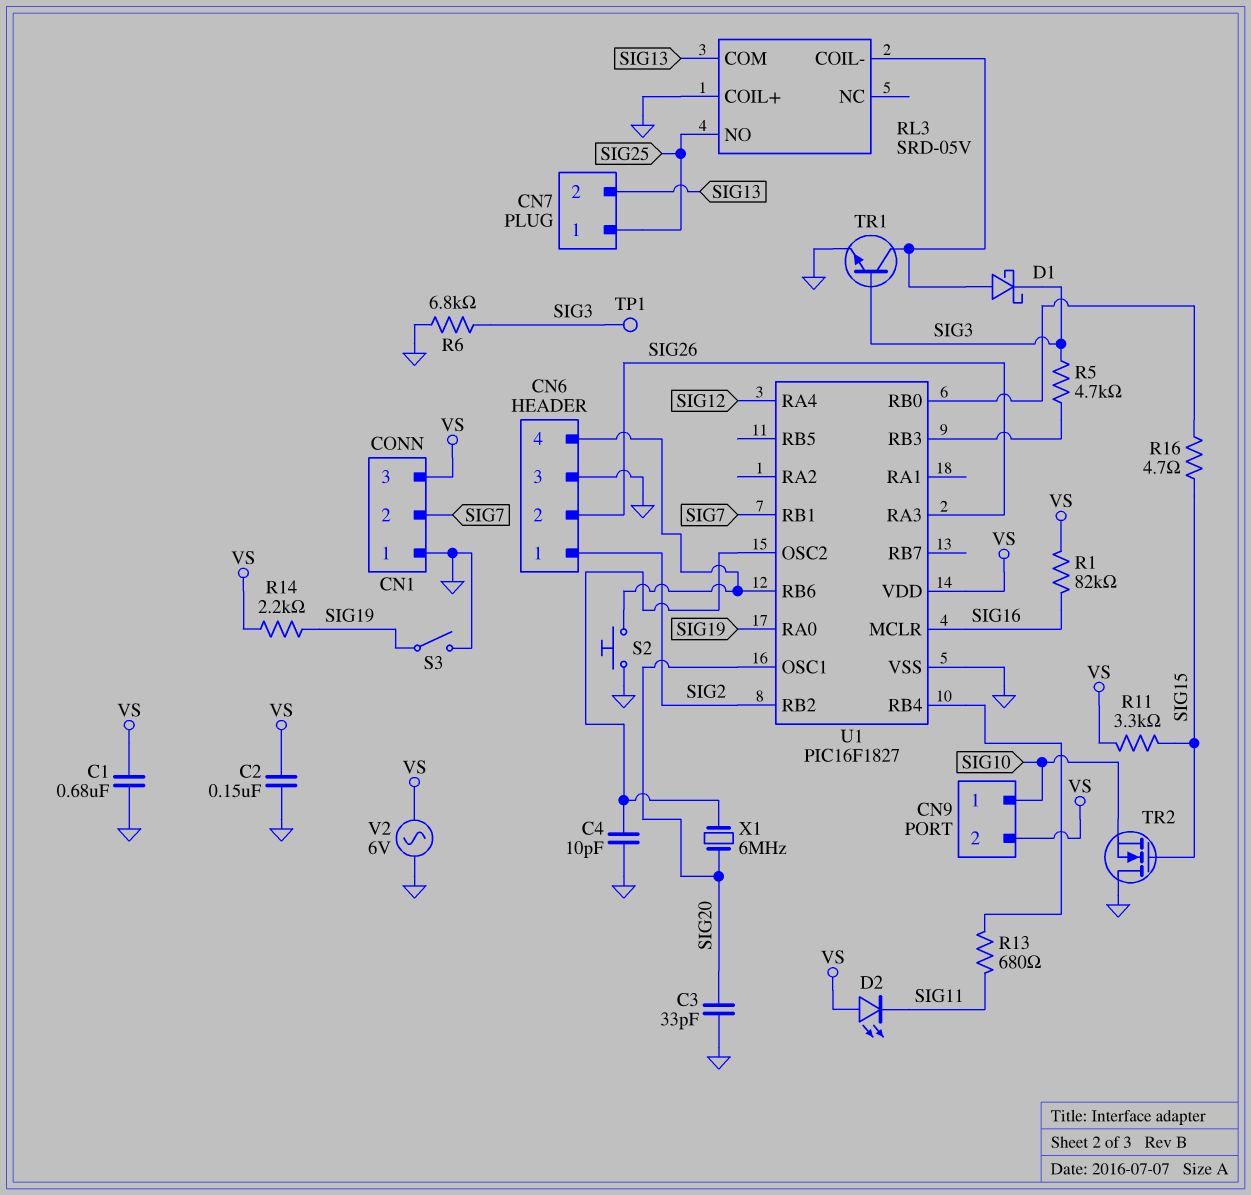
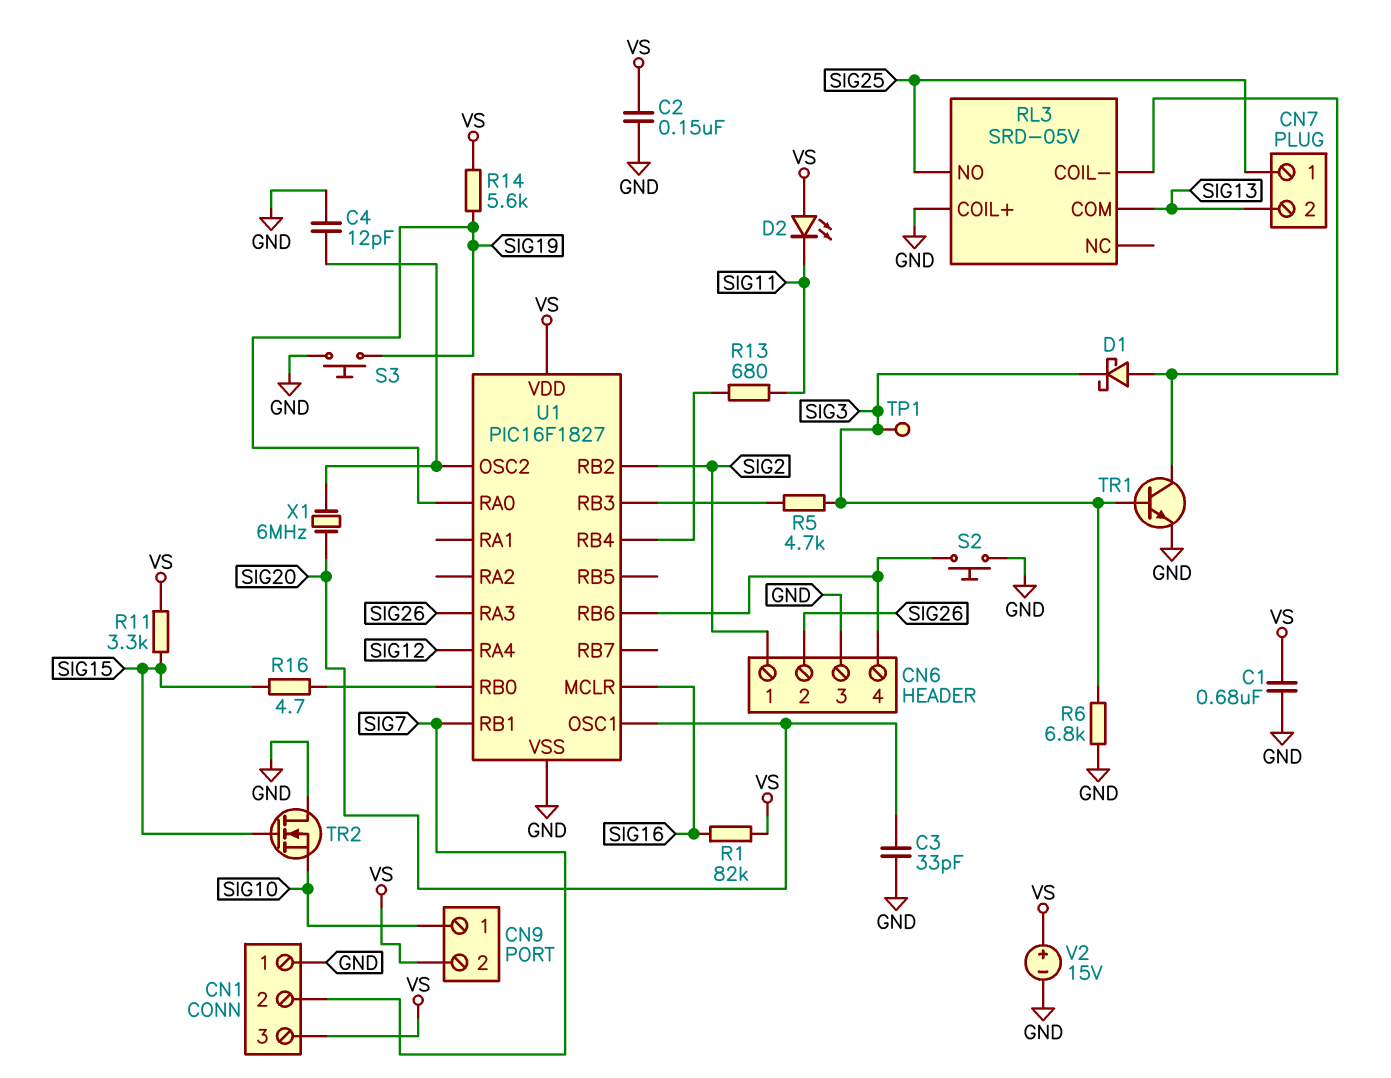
C4: 10pF (GND, U1/OSC2) -> 12pF (GND, U1/OSC2)
R14: 2.2k (SIG19, VS) -> 5.6k (SIG19, VS)
S3: switch (GND, SIG19) -> button (GND, SIG19)
V2: AC 6V (GND, VS) -> 15V (plus VS, minus GND)

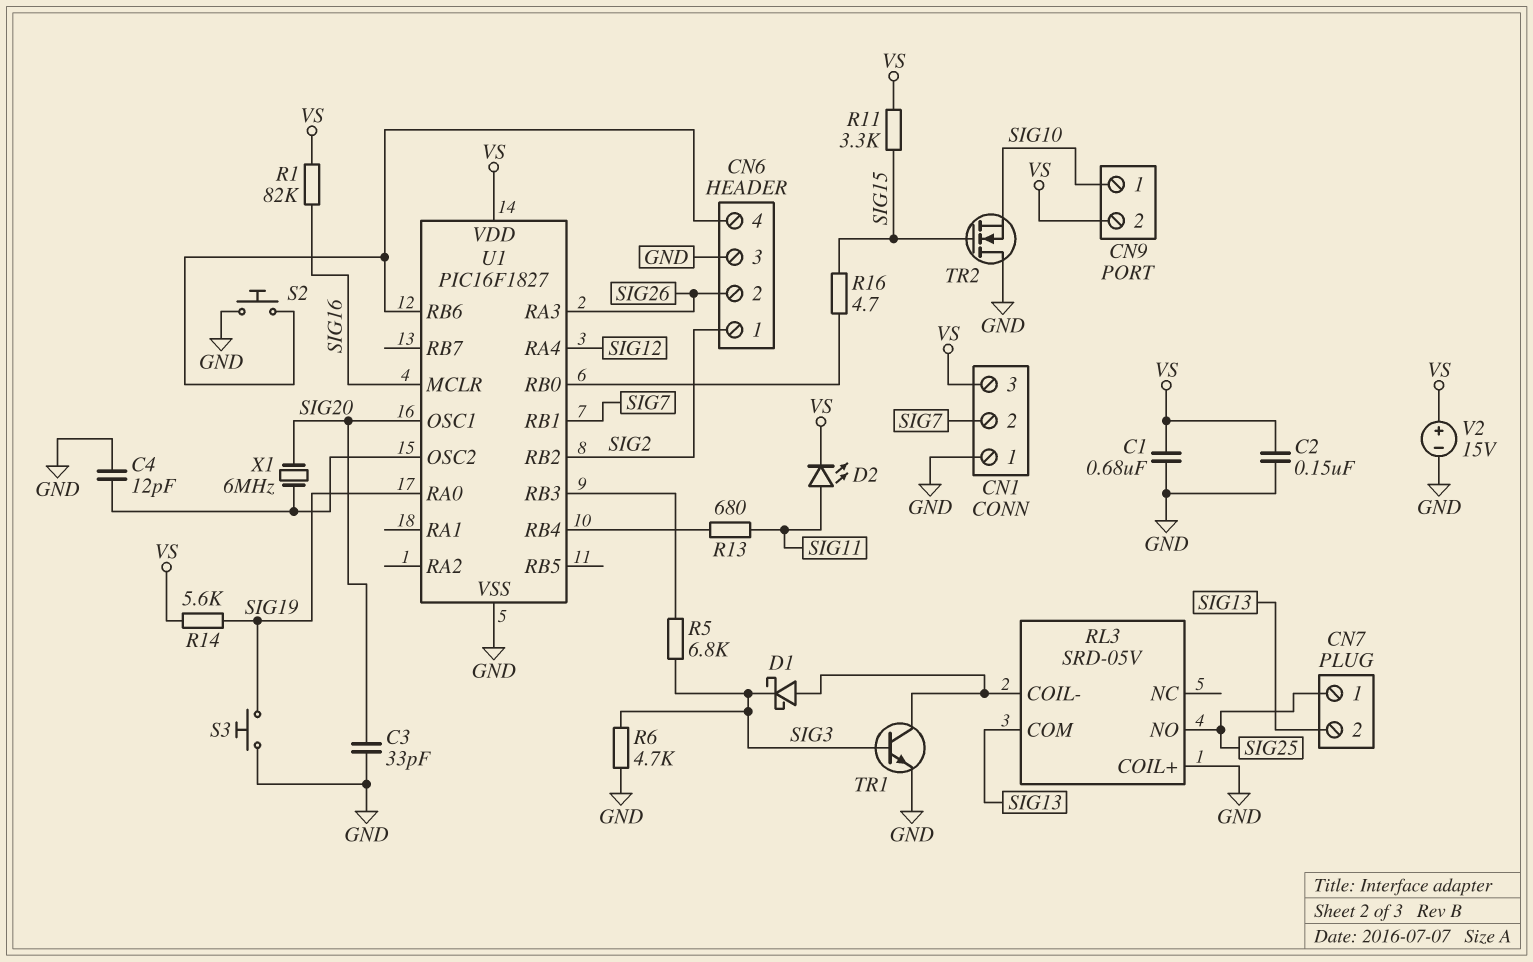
D2: LED (A VS, K SIG11) -> LED (A SIG11, K VS)
R5: 4.7k (SIG3, U1/RB3) -> 6.8k (SIG3, U1/RB3)
R6: 6.8k (GND, SIG3) -> 4.7k (GND, SIG3)
TP1: test point (SIG3) -> none

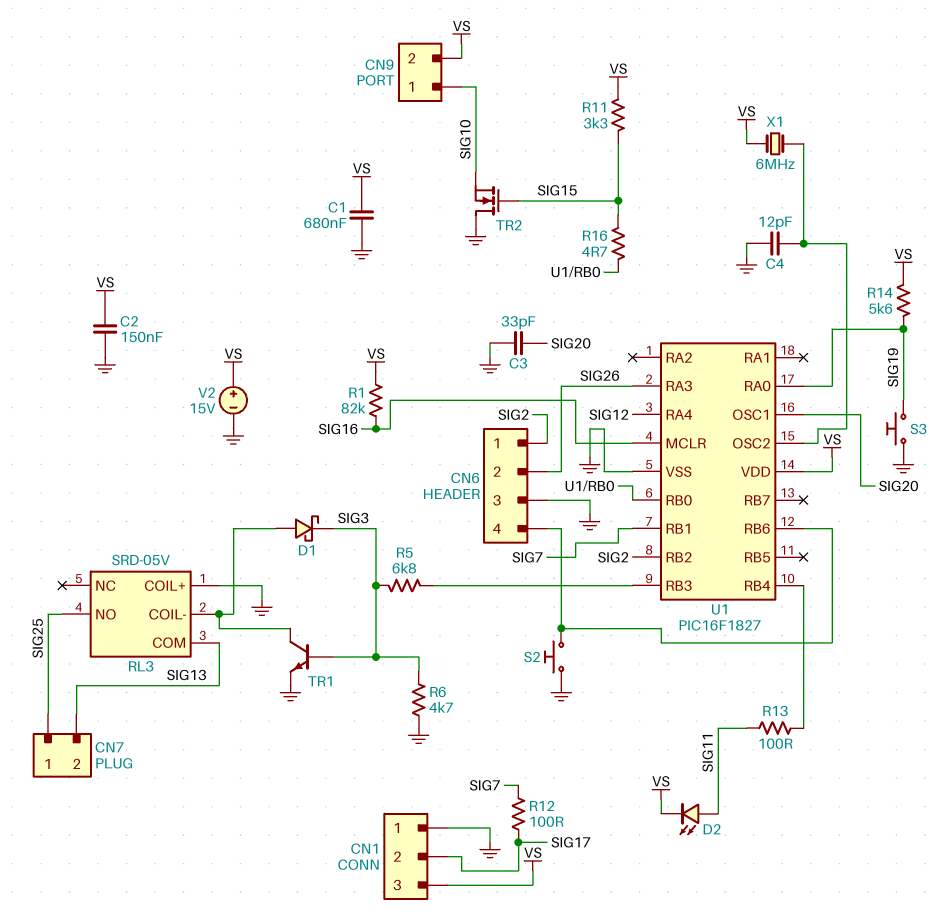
CN1 pin 2: SIG7 -> SIG17
R12: none -> 100 (SIG7, SIG17)
R13: 680 (SIG11, U1/RB4) -> 100 (SIG11, U1/RB4)
X1: 6MHz (SIG20, U1/OSC2) -> 6MHz (U1/OSC2, VS)

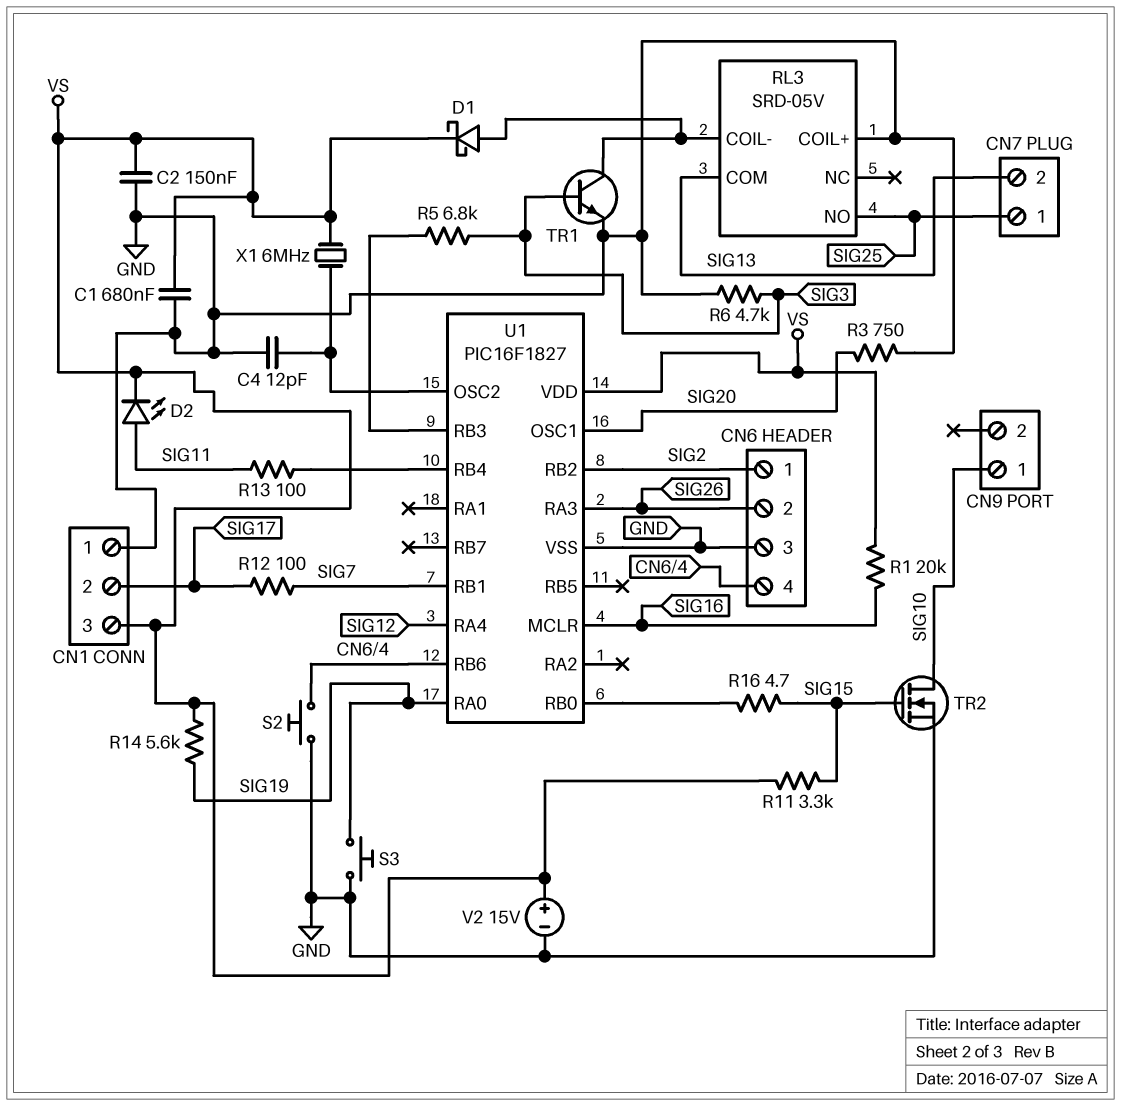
C3: 33pF (GND, SIG20) -> none
CN9 pin 2: VS -> none
D1: schottky (A RL3/COIL-, K SIG3) -> schottky (A RL3/COIL-, K VS)
R1: 82k (SIG16, VS) -> 20k (SIG16, VS)
R3: none -> 750 (GND, SIG20)
TR2: NMOS (G SIG15, D GND, S SIG10) -> NMOS (G SIG15, D SIG10, S GND)

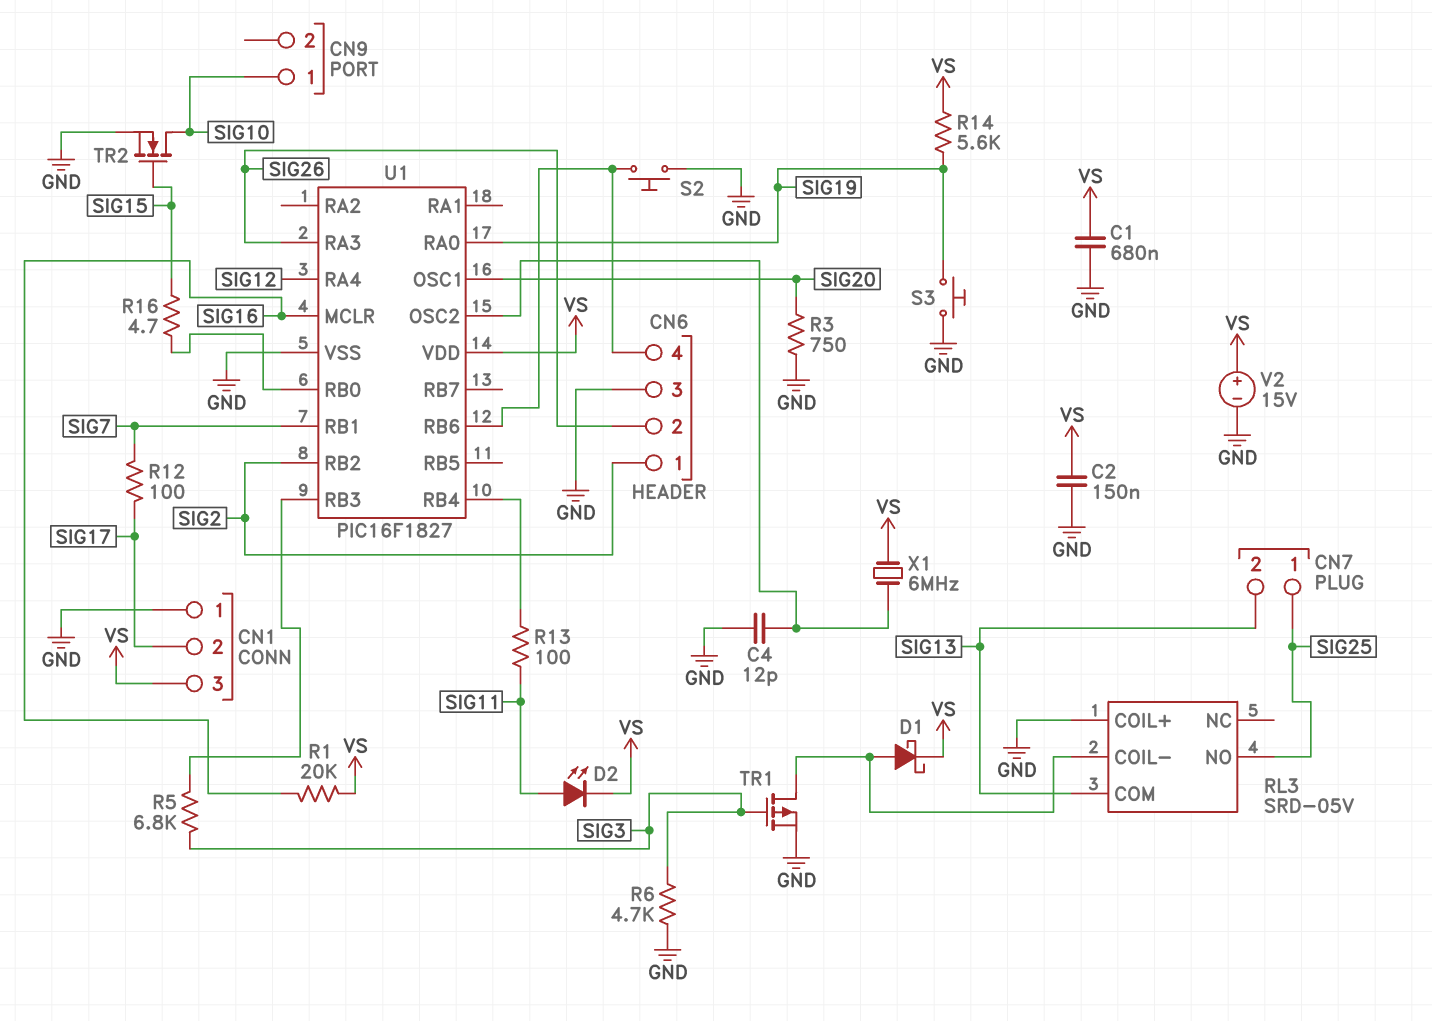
R11: 3.3k (SIG15, VS) -> none
TR1: NPN (B SIG3, C RL3/COIL-, E GND) -> PMOS (G SIG3, D RL3/COIL-, S GND)

